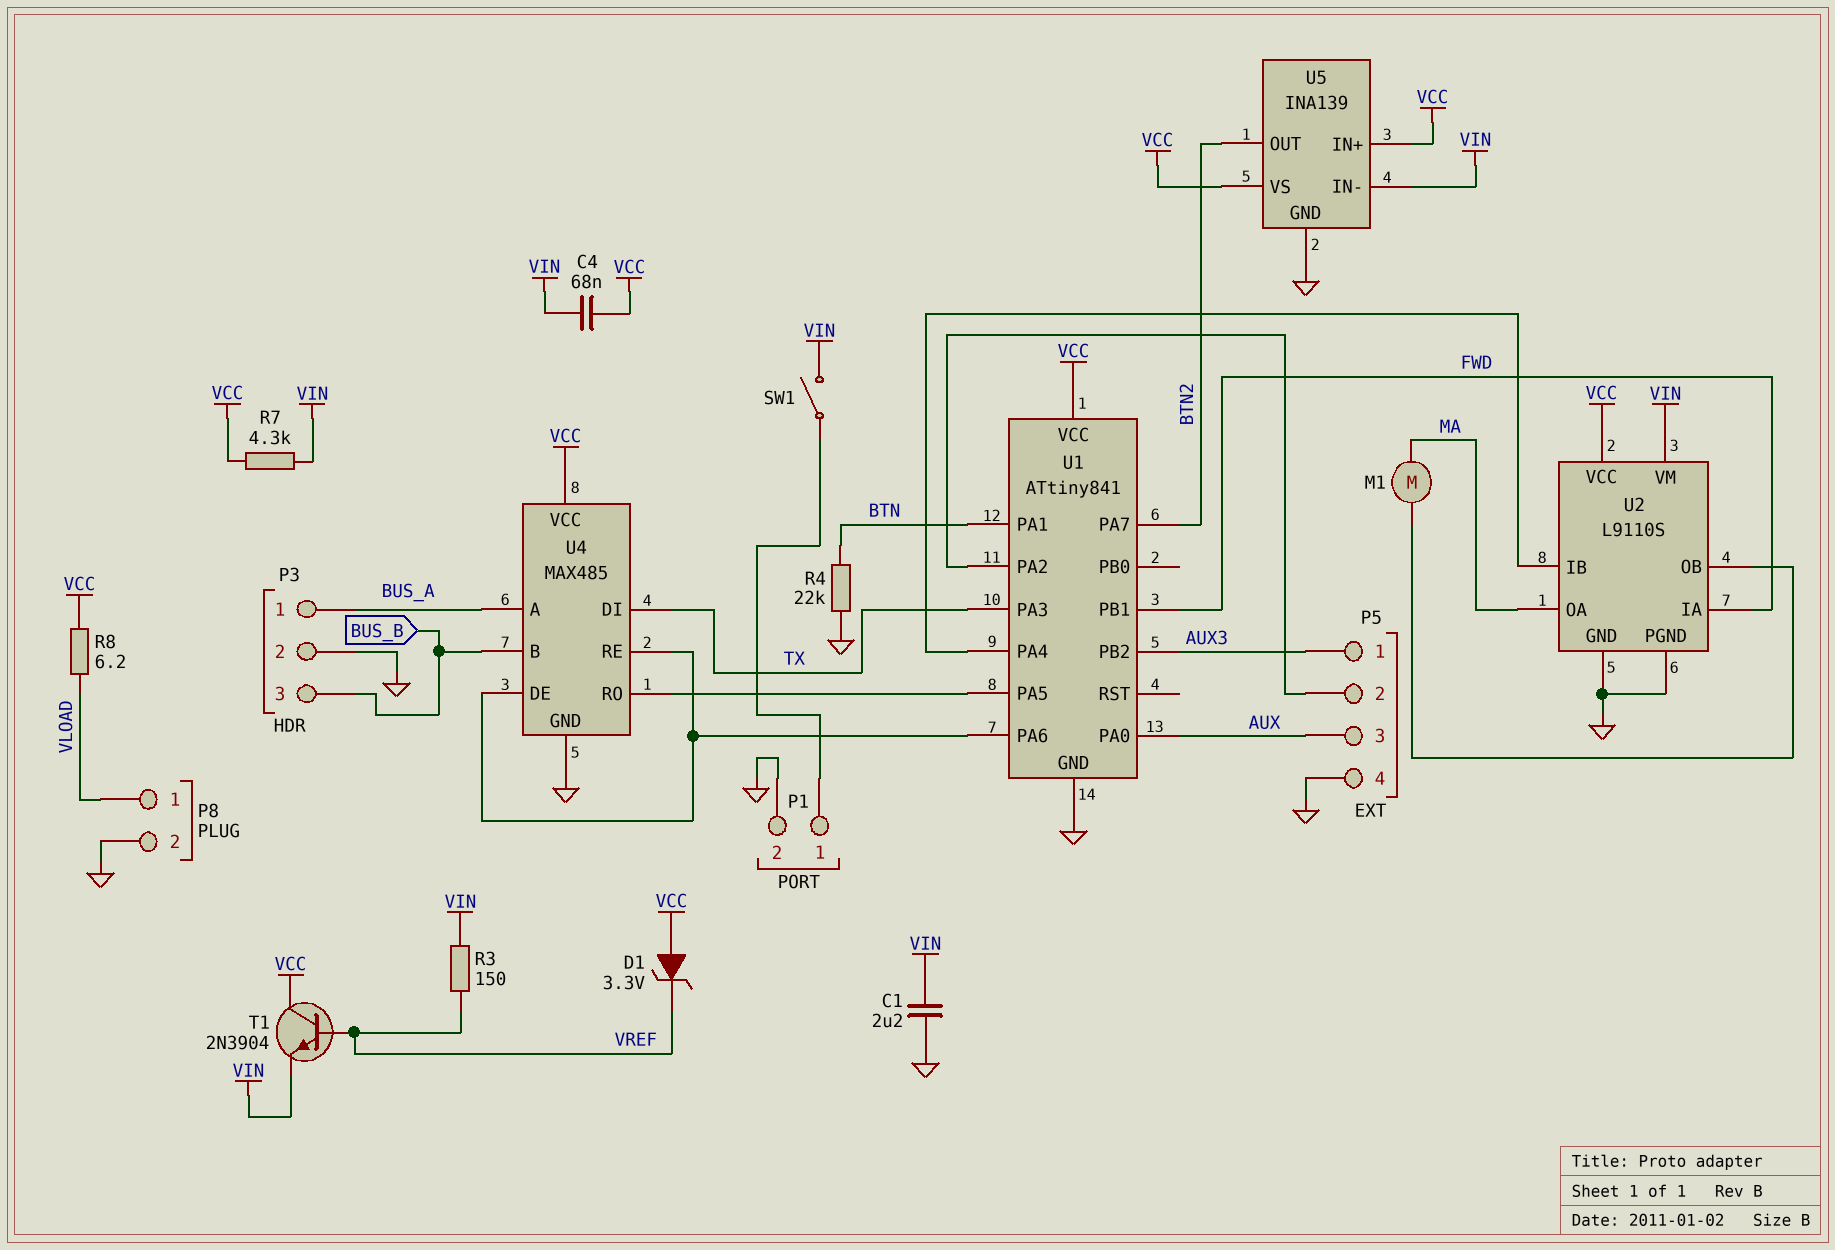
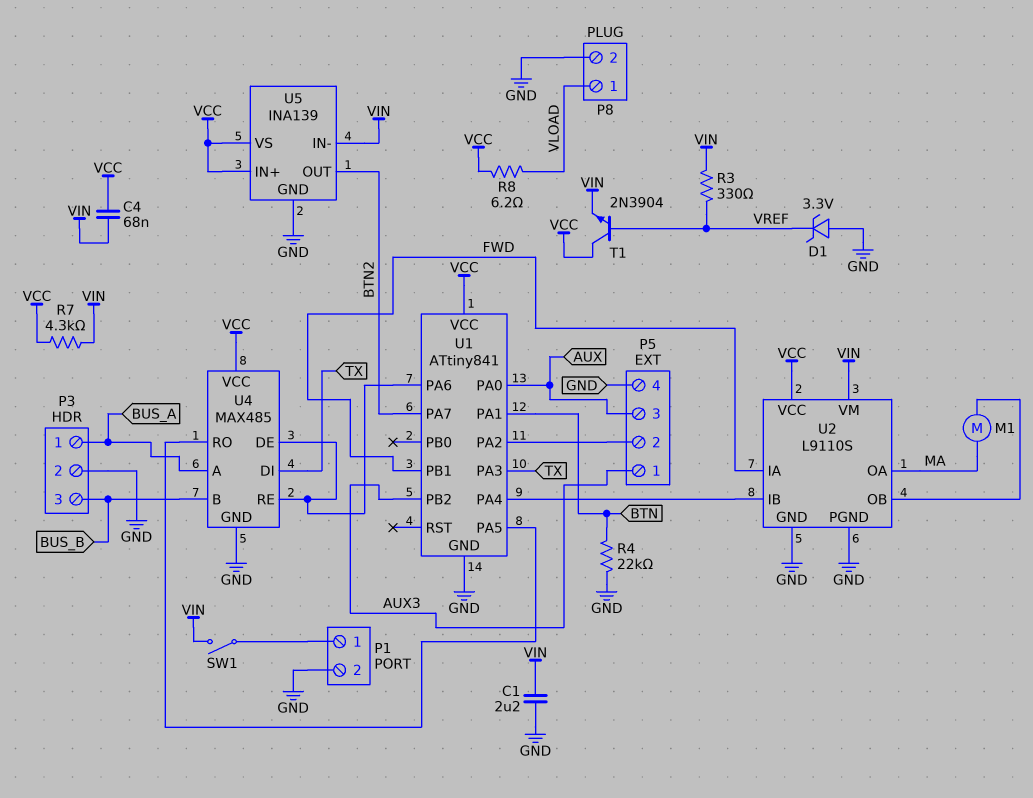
D1: zener 3.3V (A VCC, K VREF) -> zener 3.3V (A GND, K VREF)
R3: 150 (VIN, VREF) -> 330 (VIN, VREF)

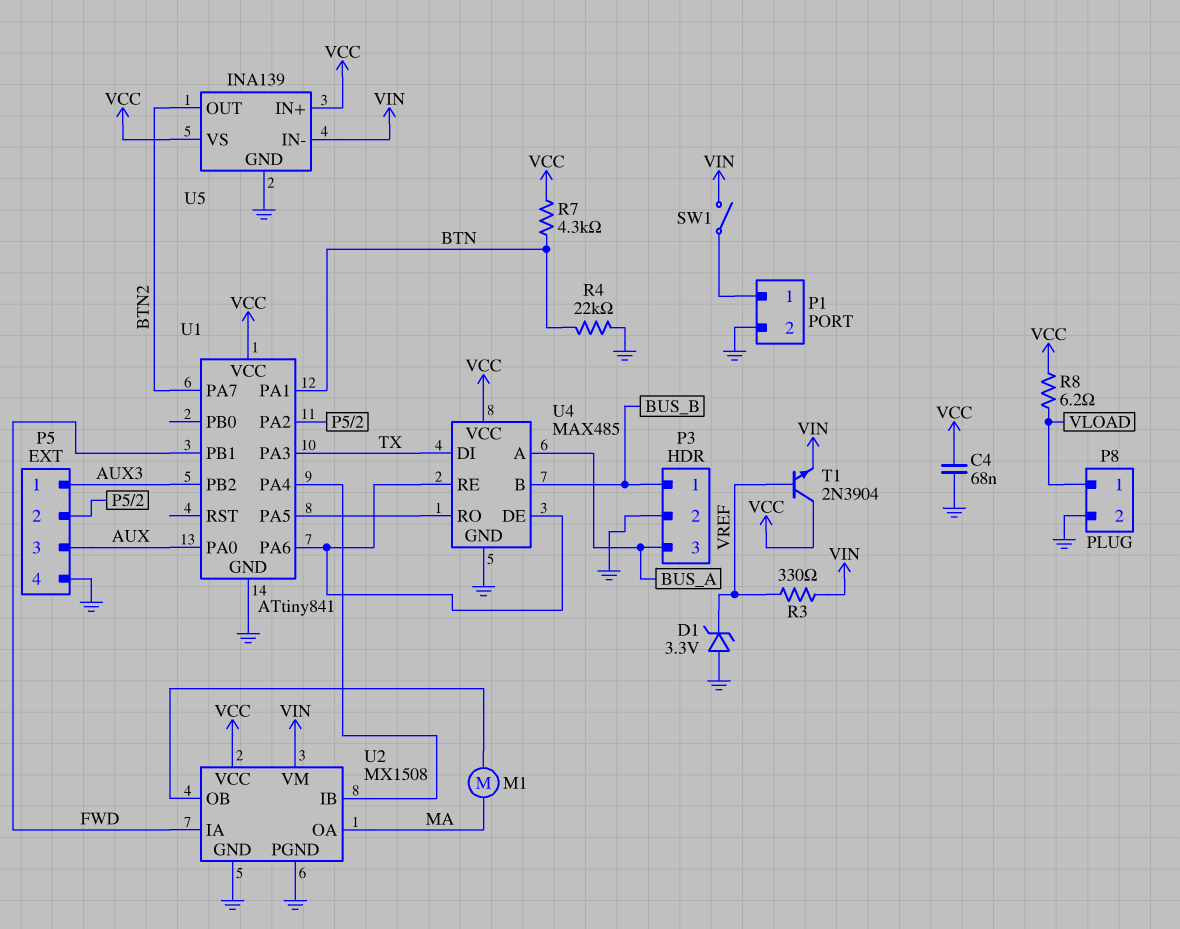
C1: 2.2uF (GND, VIN) -> none
C4: 68nF (VCC, VIN) -> 68nF (GND, VCC)
P3 pin 1: BUS_A -> BUS_B
P3 pin 3: BUS_B -> BUS_A
R7: 4.3k (VCC, VIN) -> 4.3k (BTN, VCC)
U2: L9110S -> MX1508

